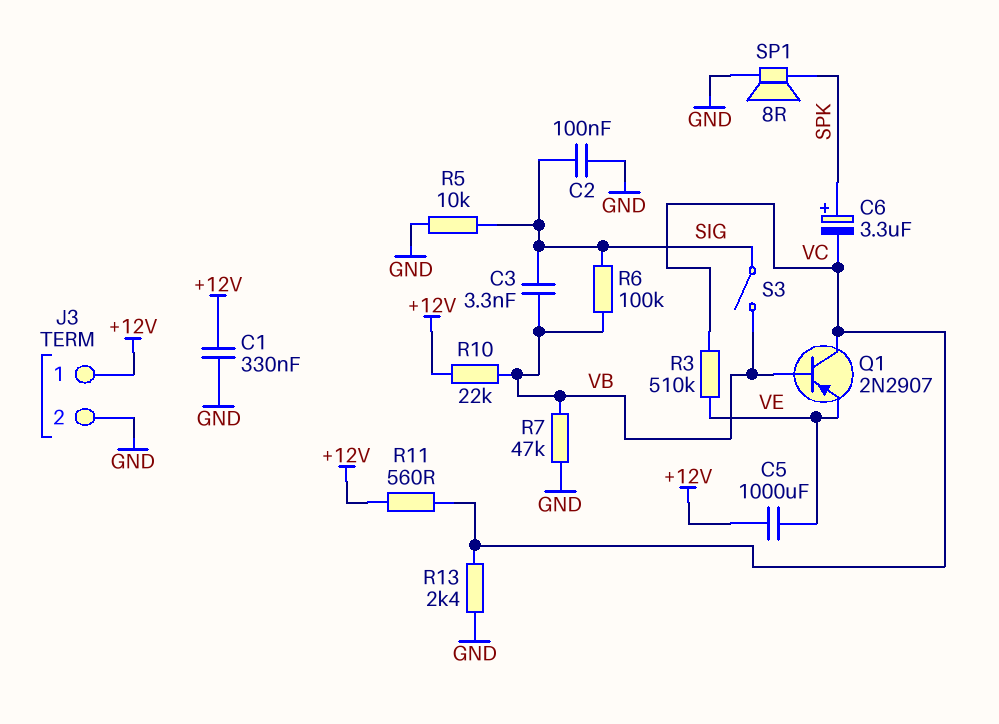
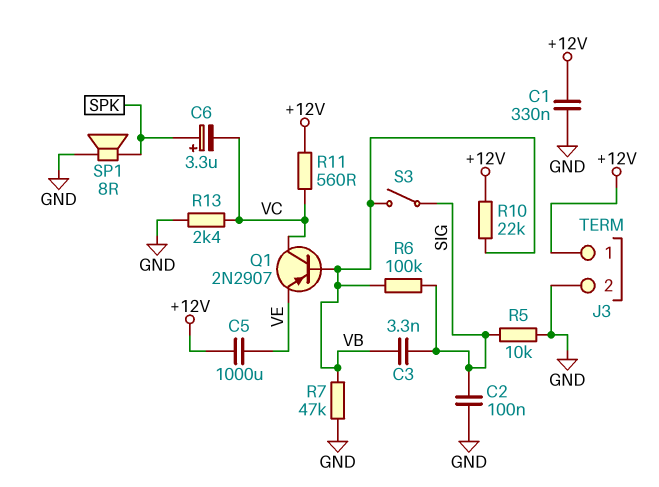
R3: 510k (VC, VE) -> none

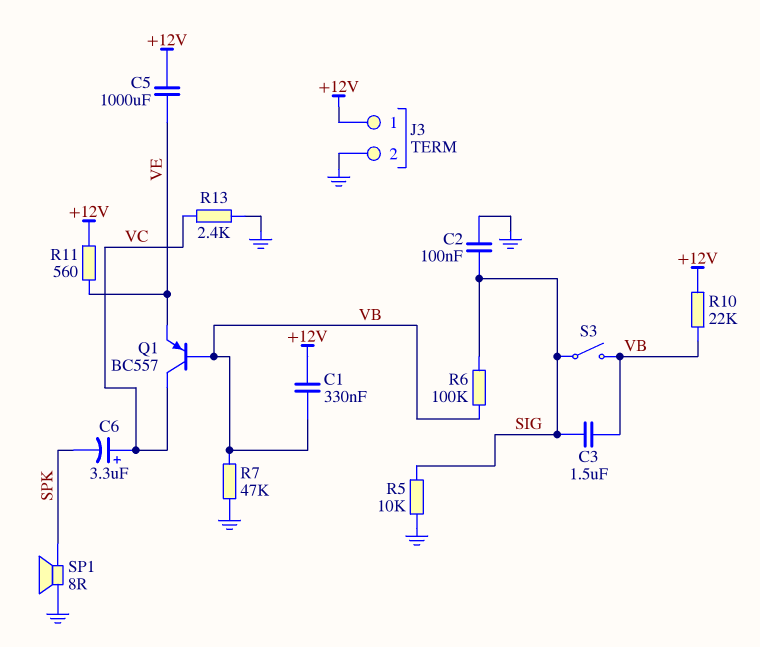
C1: 330nF (+12V, GND) -> 330nF (+12V, VB)
C3: 3.3nF (SIG, VB) -> 1.5uF (SIG, VB)
C6: 3.3uF (plus SPK, minus VC) -> 3.3uF (plus VC, minus SPK)
Q1: PNP 2N2907 (B VB, C VC, E VE) -> PNP BC557 (B VB, C VC, E VE)
R11: 560 (+12V, VC) -> 560 (+12V, VE)

